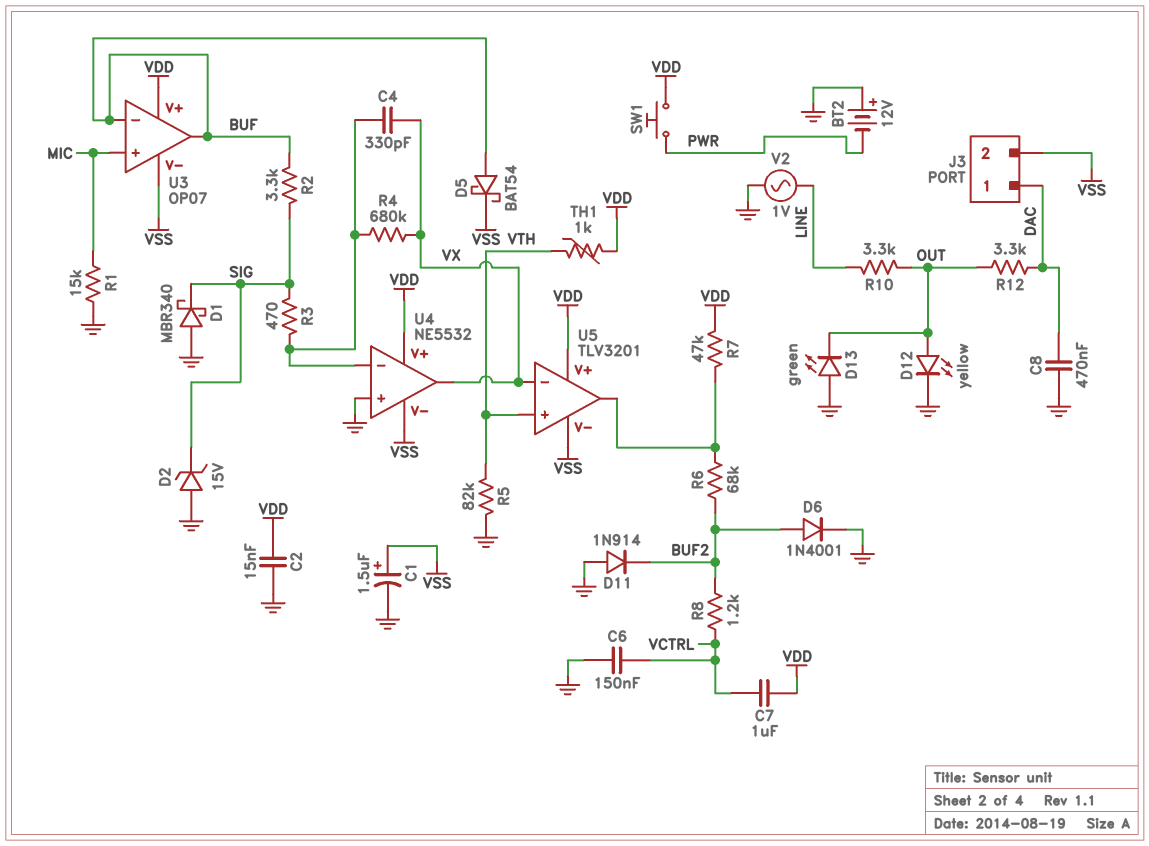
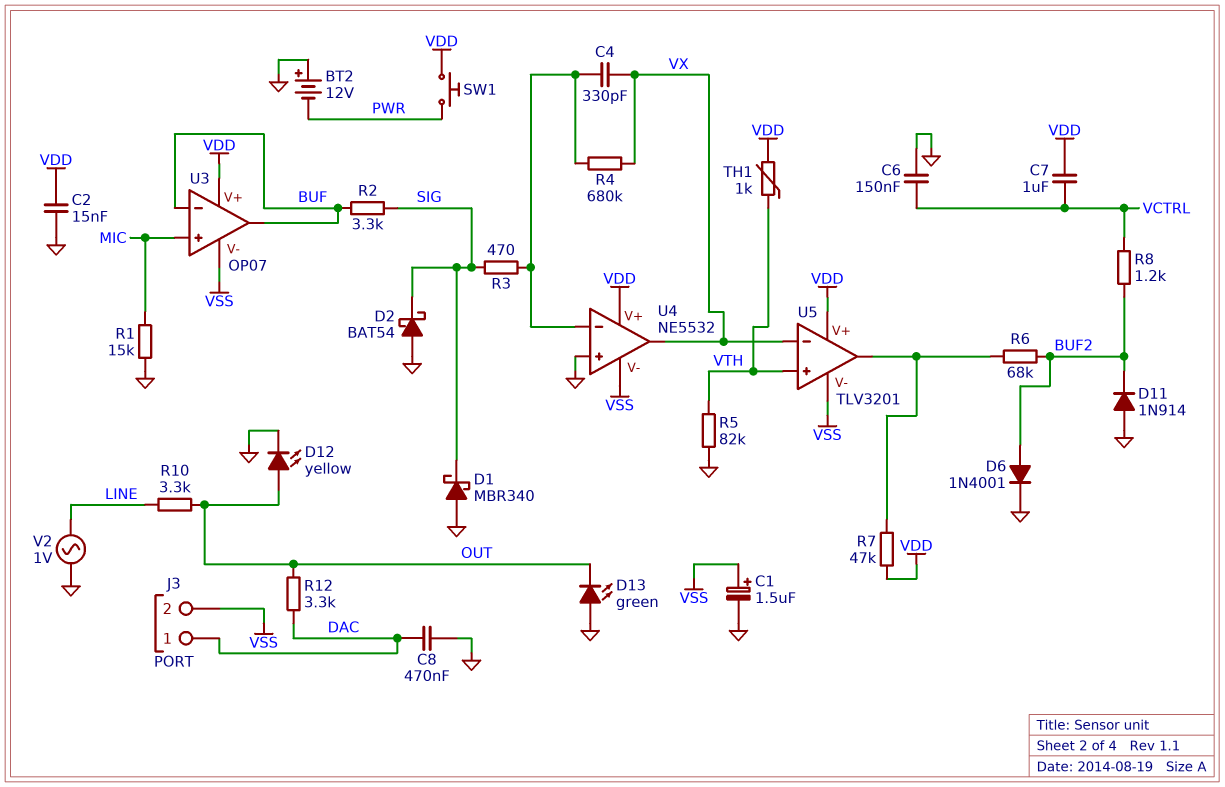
D2: zener 15V (A GND, K SIG) -> schottky BAT54 (A GND, K SIG)
D5: schottky BAT54 (A BUF, K VSS) -> none

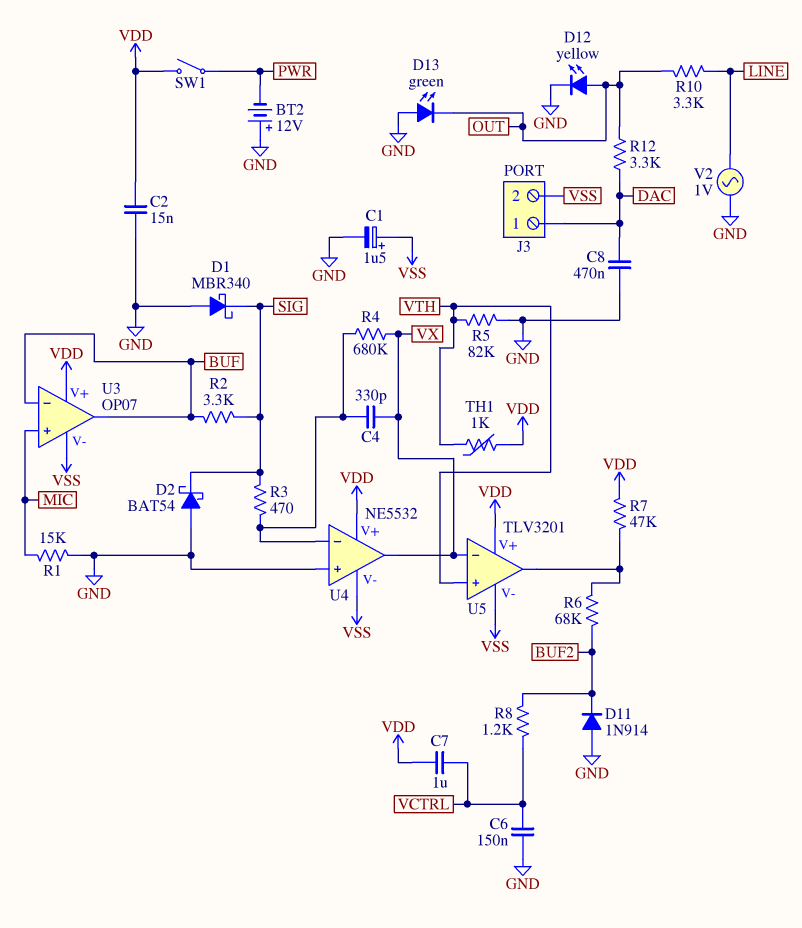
D6: diode 1N4001 (A BUF2, K GND) -> none
SW1: button (PWR, VDD) -> switch (PWR, VDD)

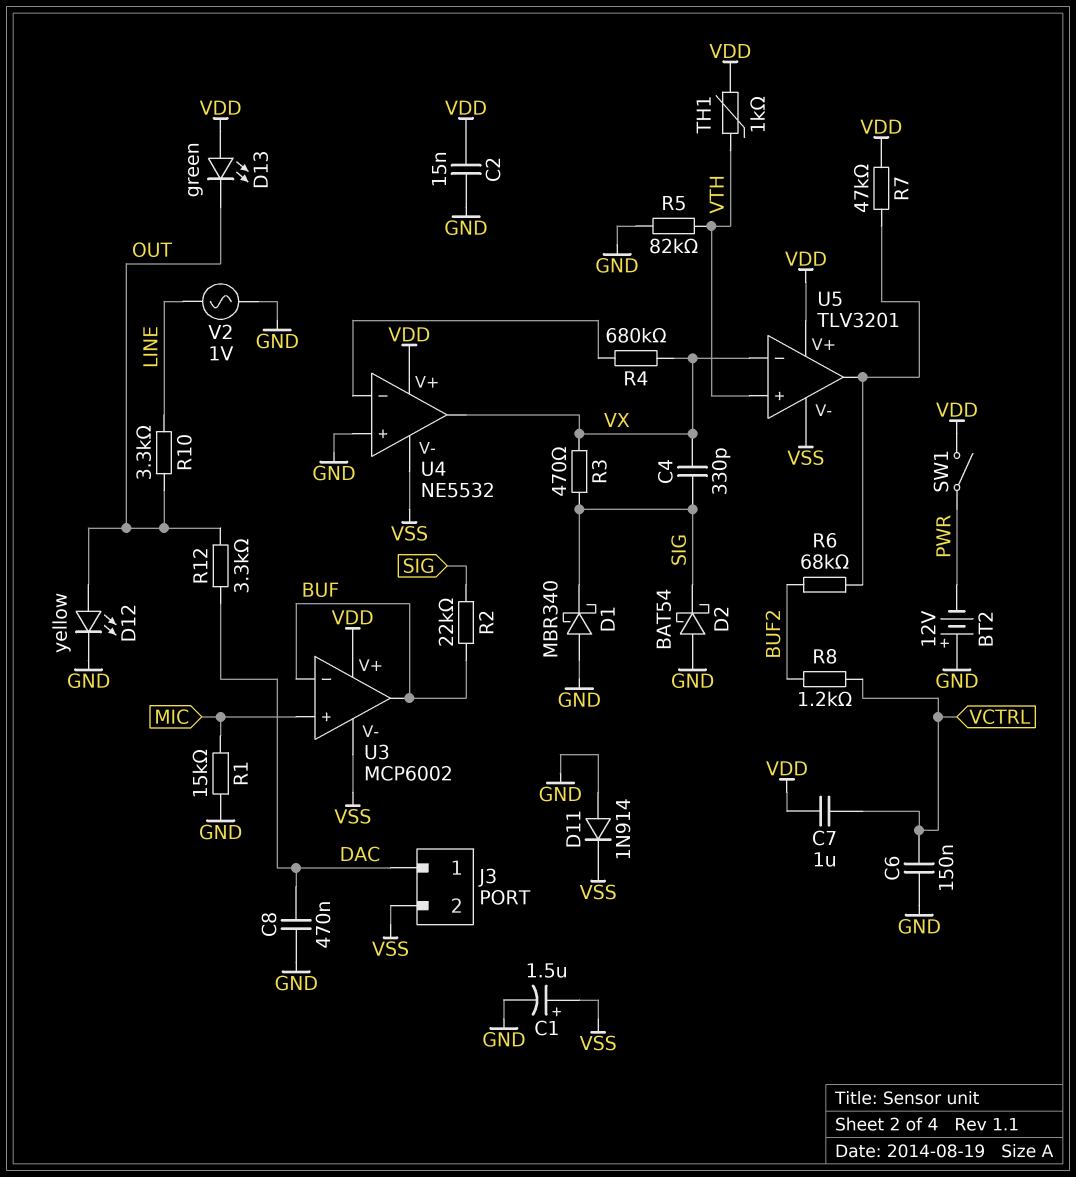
C4: 330pF (U4/in-, VX) -> 330pF (SIG, VX)
D11: diode 1N914 (A GND, K BUF2) -> diode 1N914 (A GND, K VSS)
D13: LED green (A GND, K OUT) -> LED green (A VDD, K OUT)
R2: 3.3k (BUF, SIG) -> 22k (BUF, SIG)
R3: 470 (SIG, U4/in-) -> 470 (SIG, VX)
U3: OP07 -> MCP6002

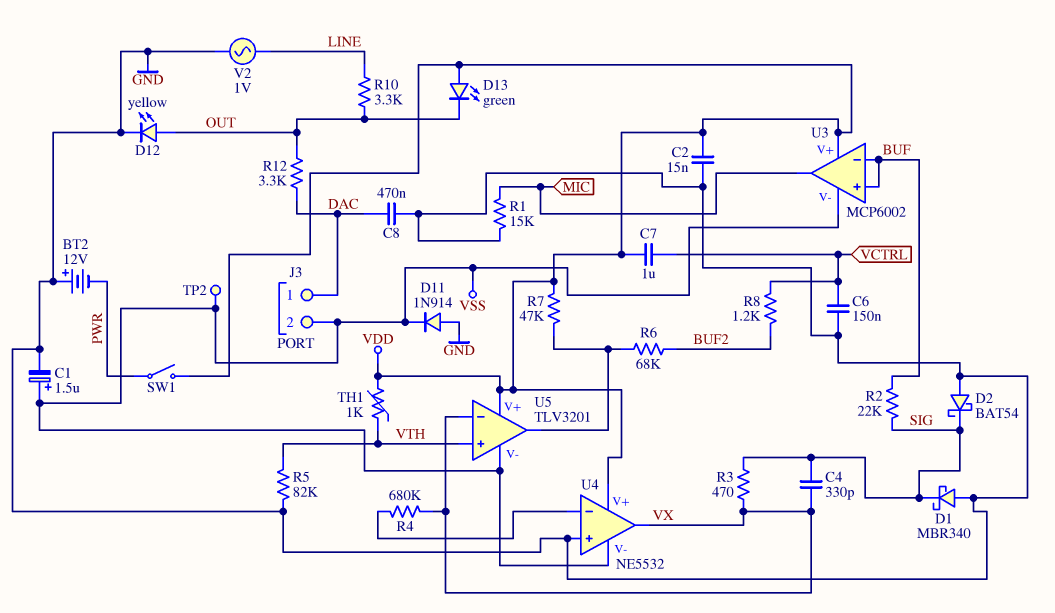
TP2: none -> test point (VSS)
U3 pin in+: MIC -> BUF
U3 pin out: BUF -> MIC

